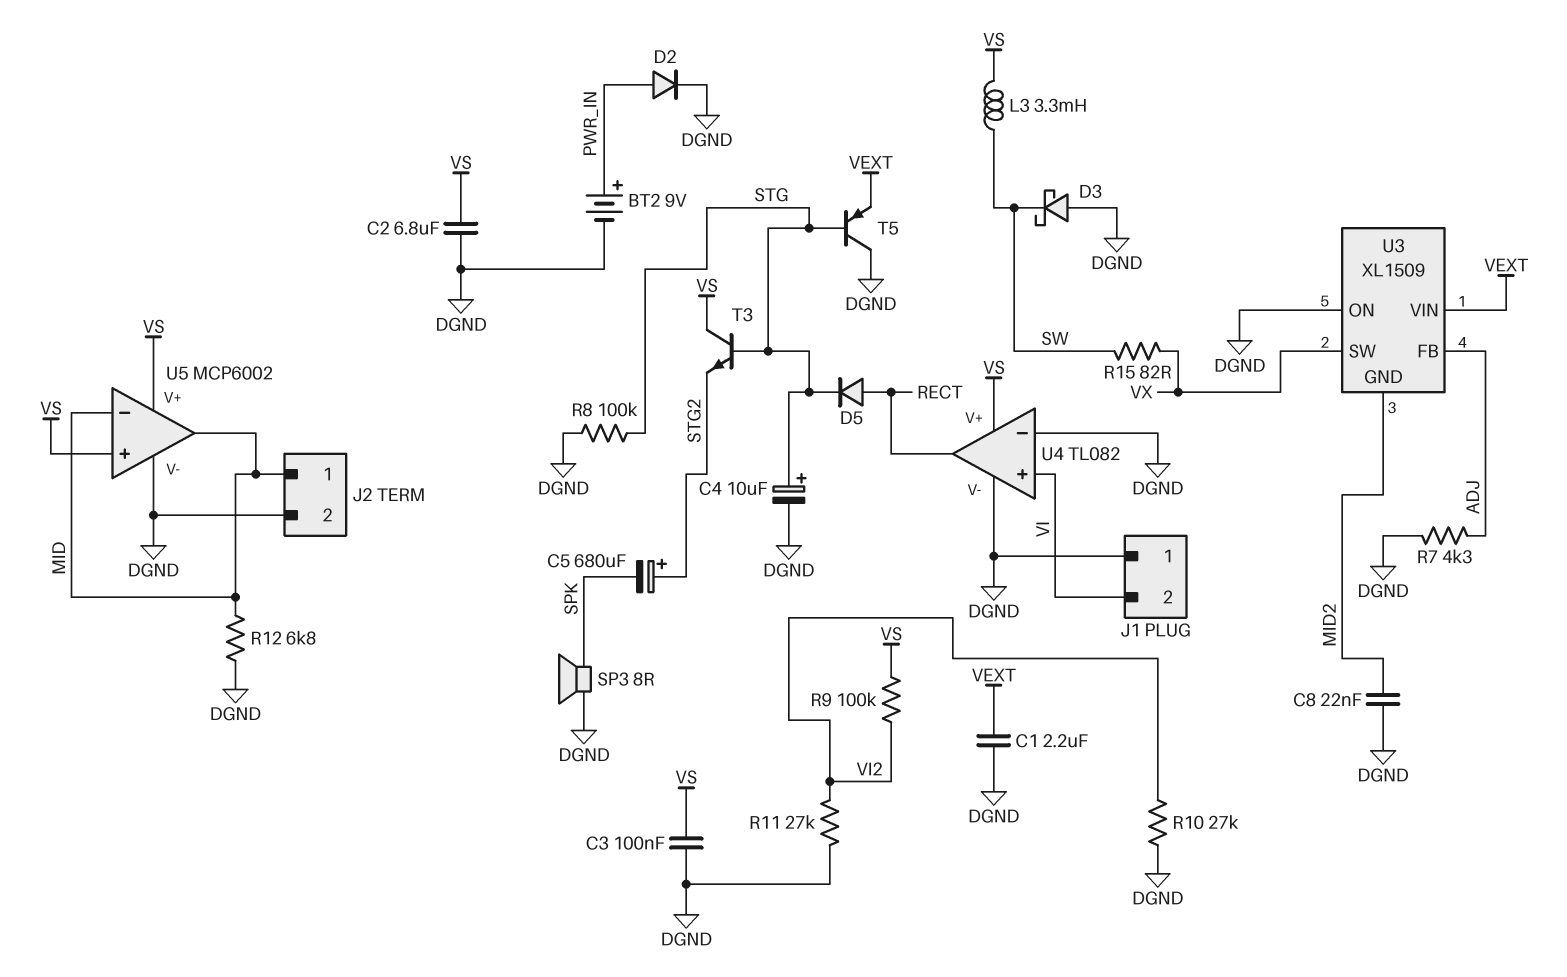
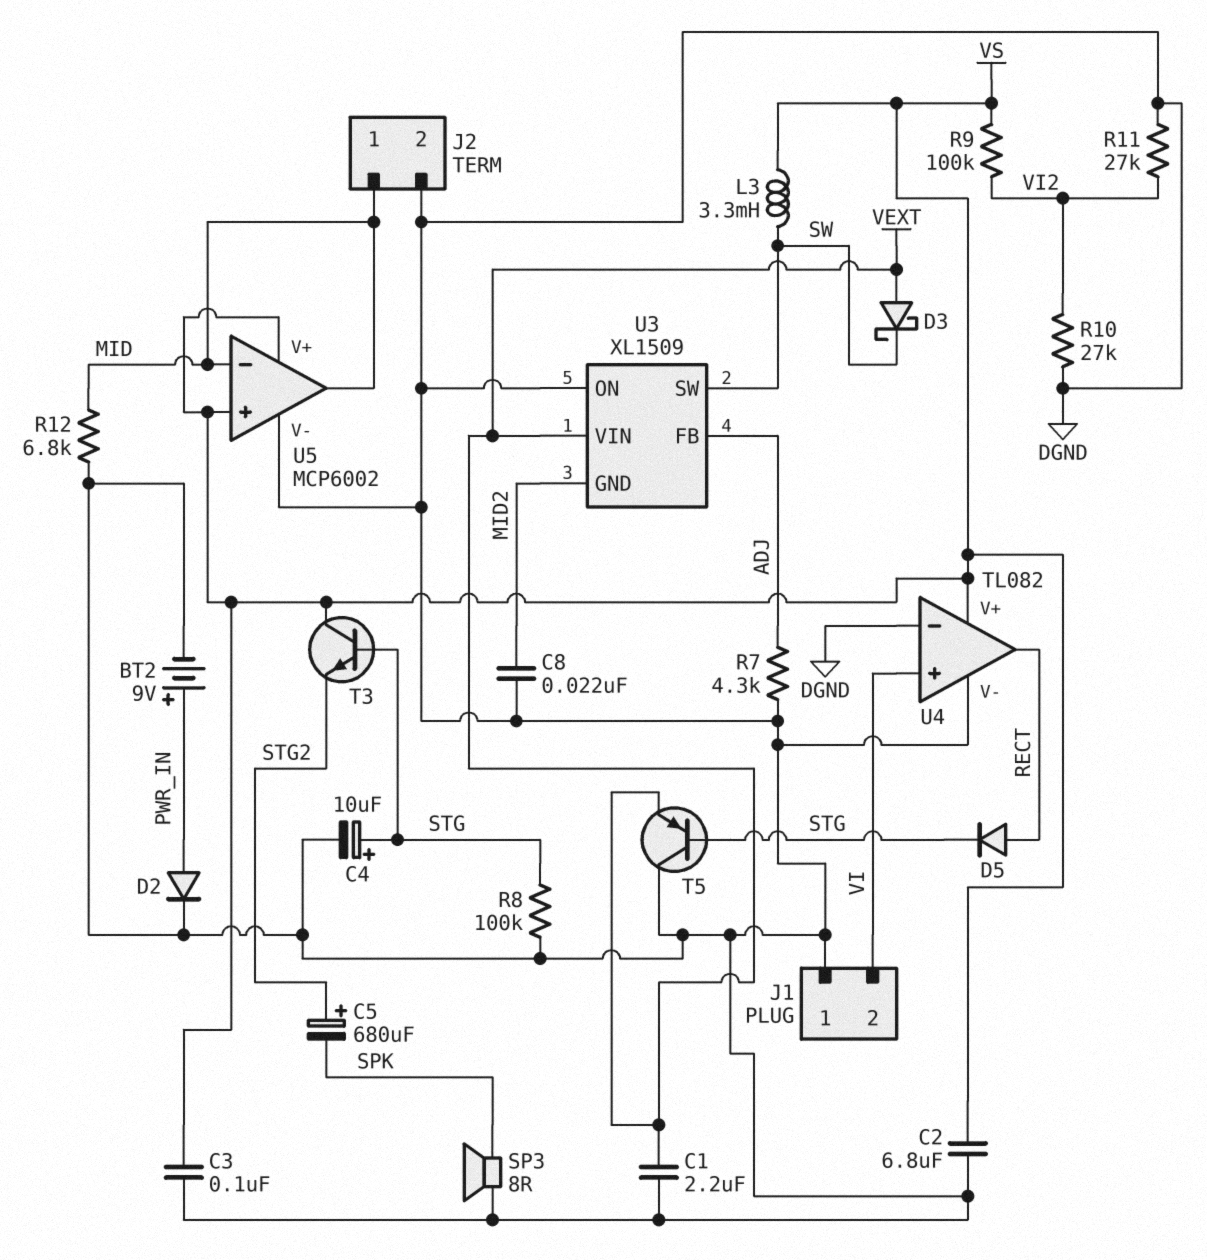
D3: schottky (A DGND, K SW) -> schottky (A VEXT, K SW)
R15: 82 (SW, VX) -> none
U3 pin SW: VX -> SW

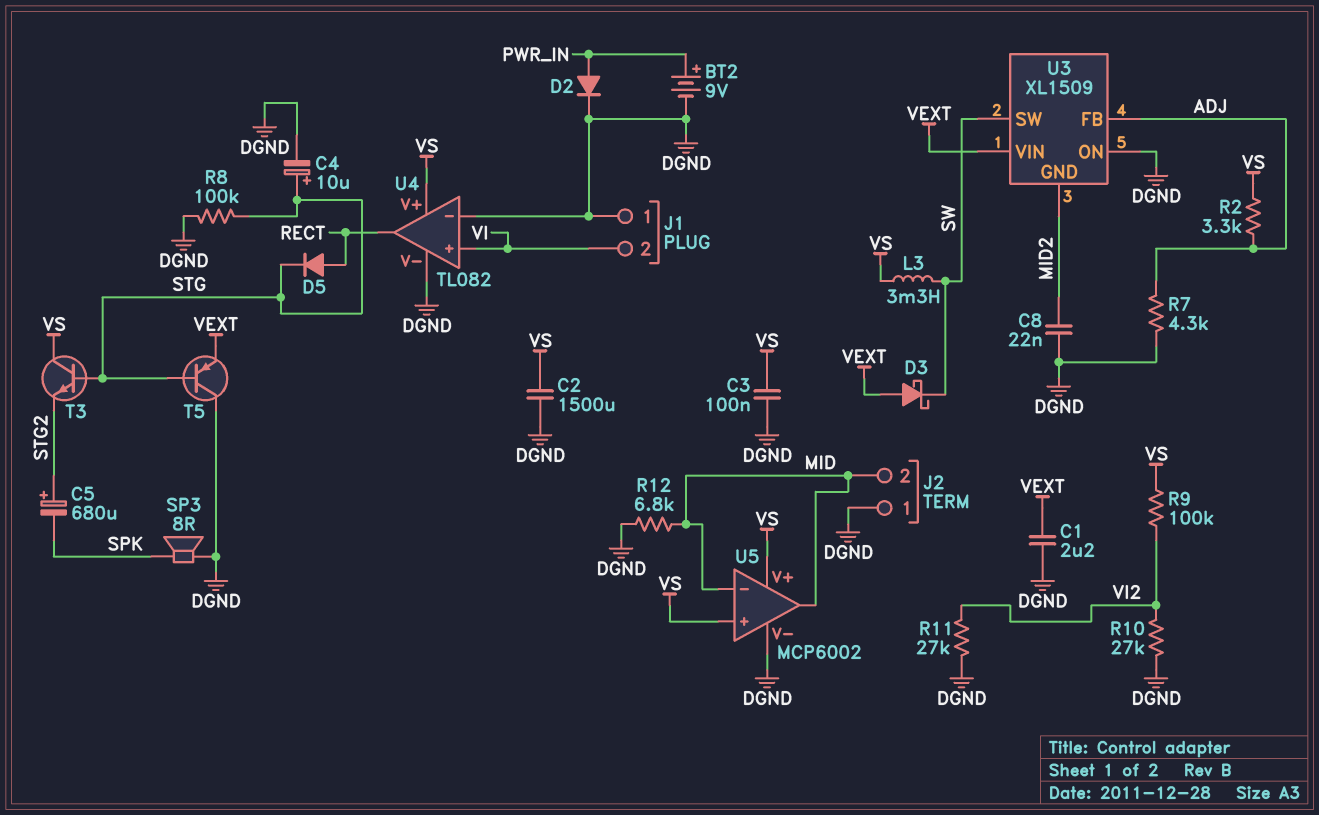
C2: 6.8uF (DGND, VS) -> 1500uF (DGND, VS)
J2 pin 1: MID -> DGND
J2 pin 2: DGND -> MID
R2: none -> 3.3k (ADJ, VS)

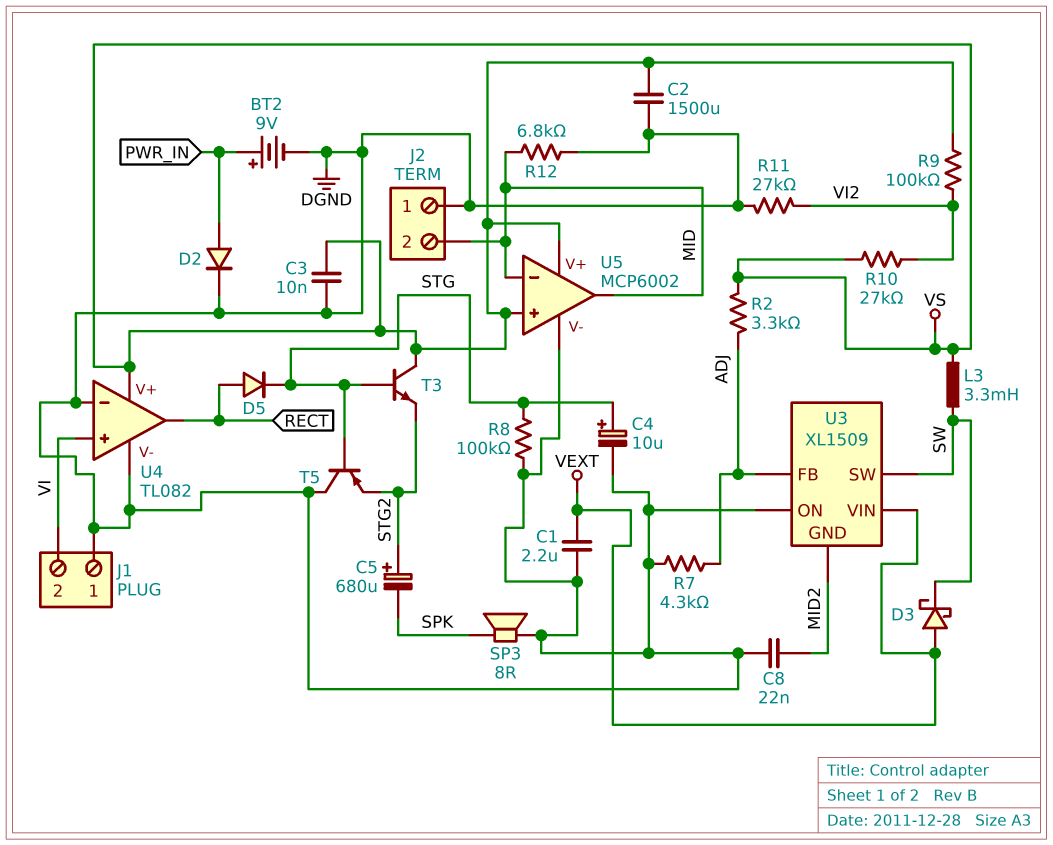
C3: 100nF (DGND, VS) -> 10nF (DGND, VS)
R10: 27k (DGND, VI2) -> 27k (VI2, VS)
T5: PNP (B STG, C DGND, E VEXT) -> PNP (B STG, C DGND, E STG2)

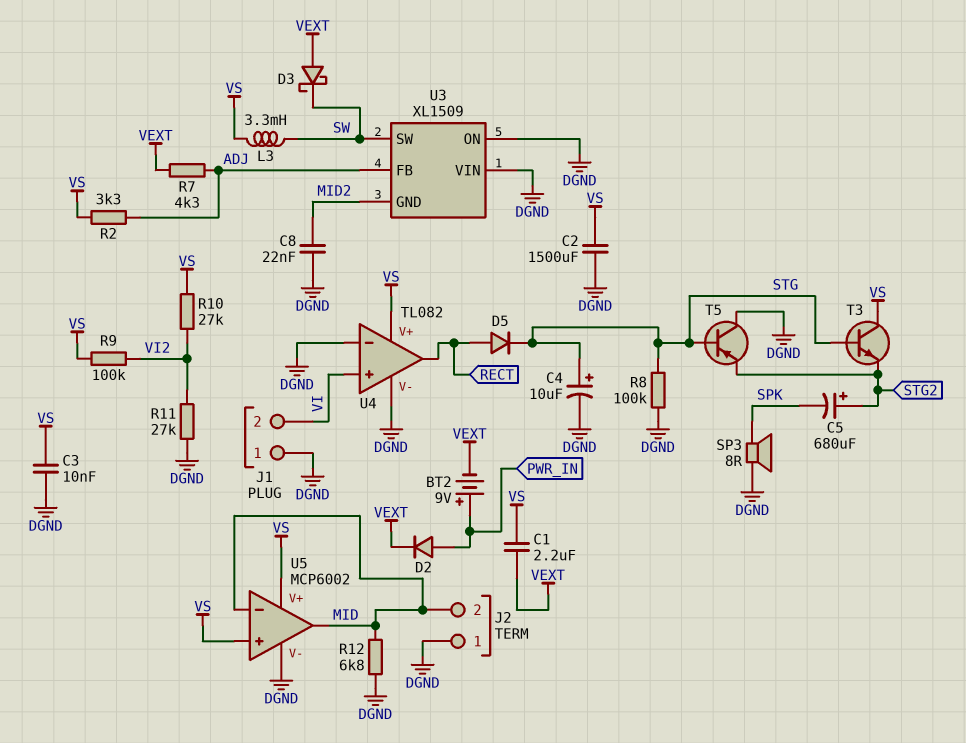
BT2: 9V (plus PWR_IN, minus DGND) -> 9V (plus PWR_IN, minus VEXT)
C1: 2.2uF (DGND, VEXT) -> 2.2uF (VEXT, VS)
D2: diode (A PWR_IN, K DGND) -> diode (A PWR_IN, K VEXT)
R7: 4.3k (ADJ, DGND) -> 4.3k (ADJ, VEXT)
U3 pin VIN: VEXT -> DGND

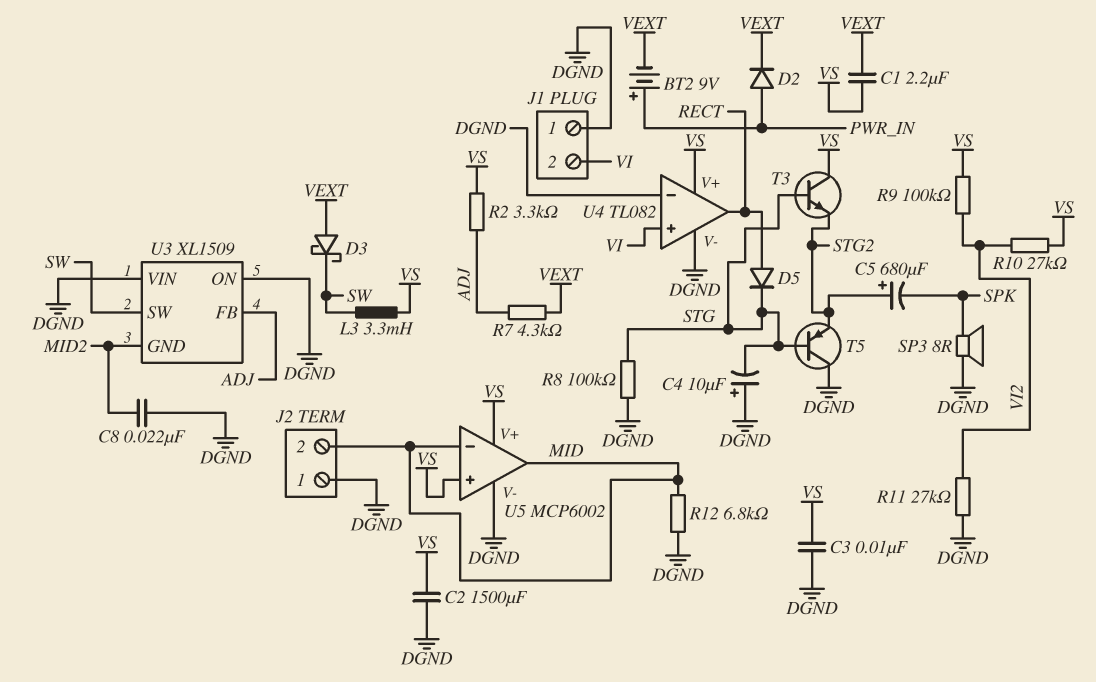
C4: 10uF (plus STG, minus DGND) -> 10uF (plus DGND, minus STG)

